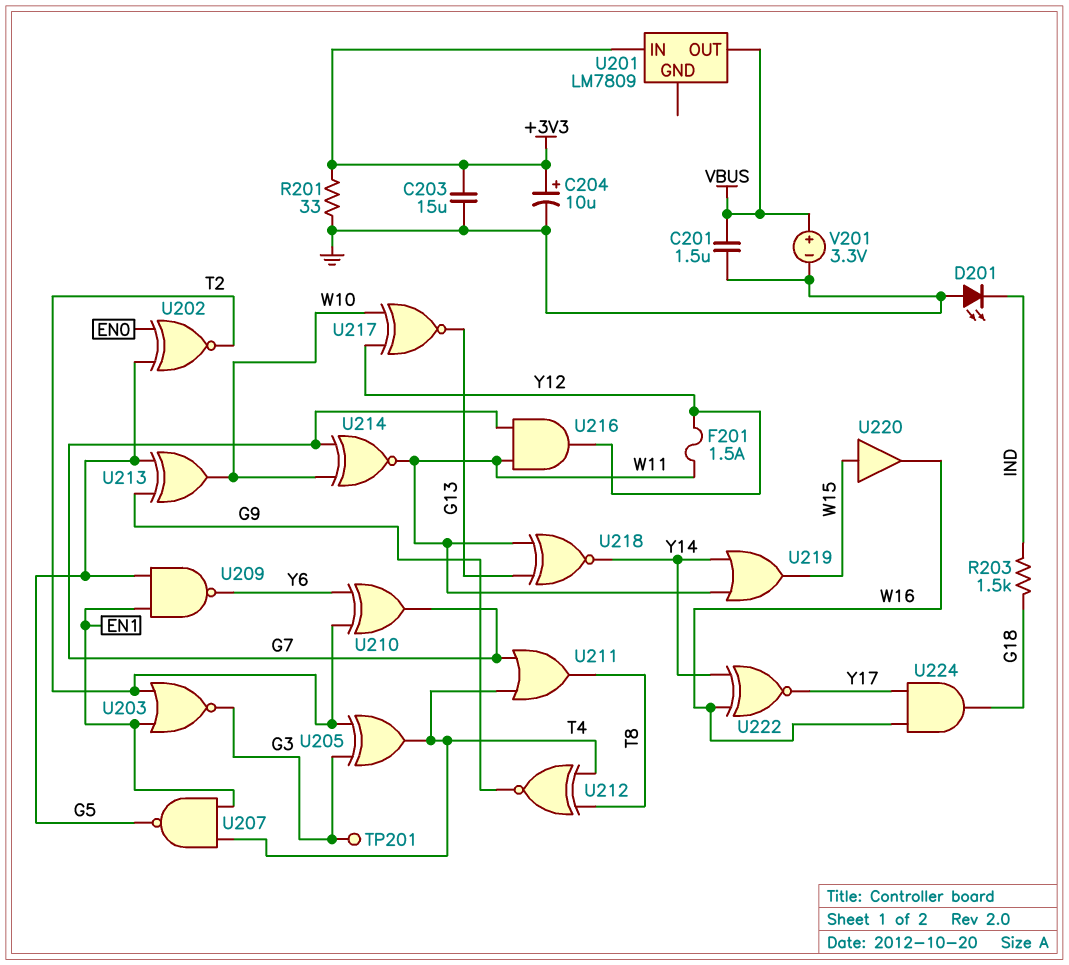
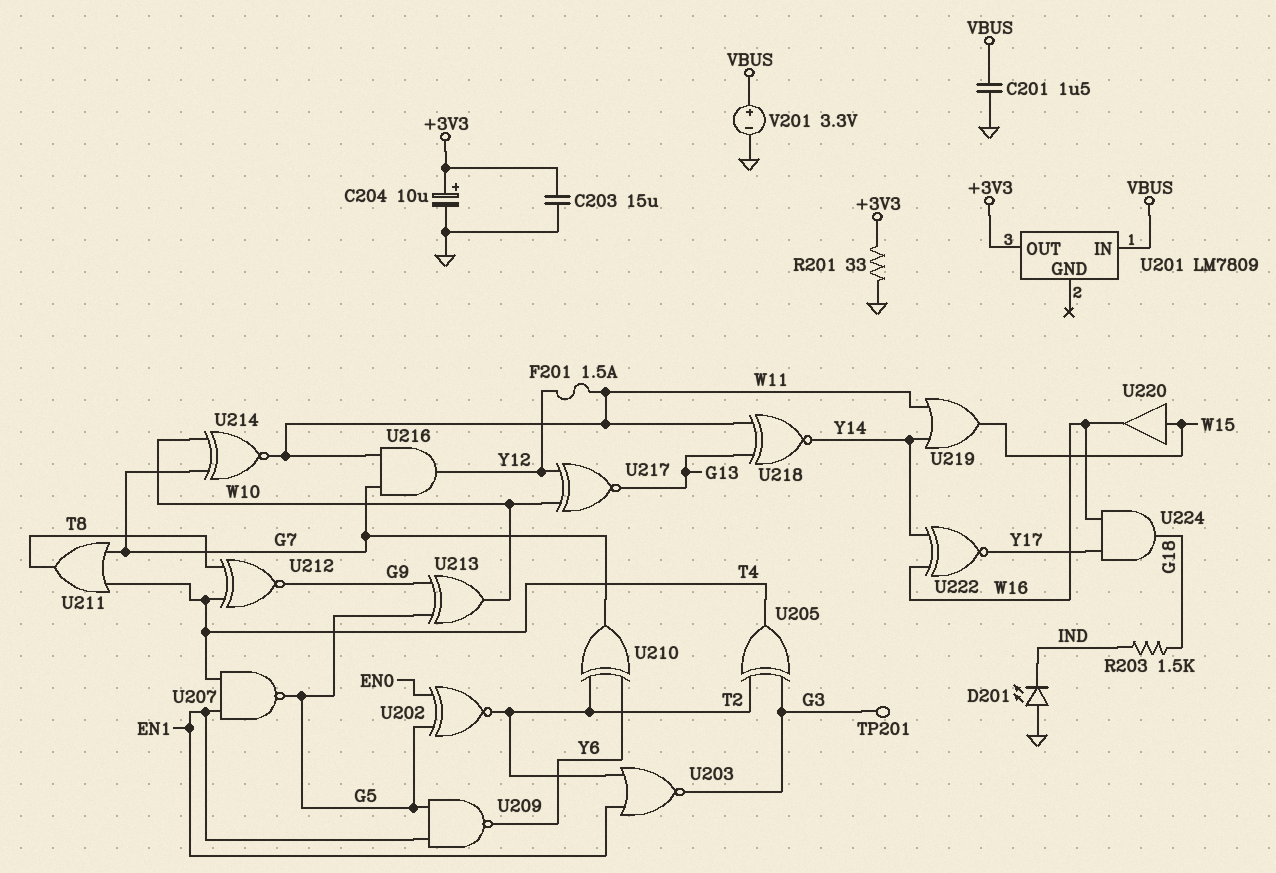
U201 pin IN: +3V3 -> VBUS
U201 pin OUT: VBUS -> +3V3

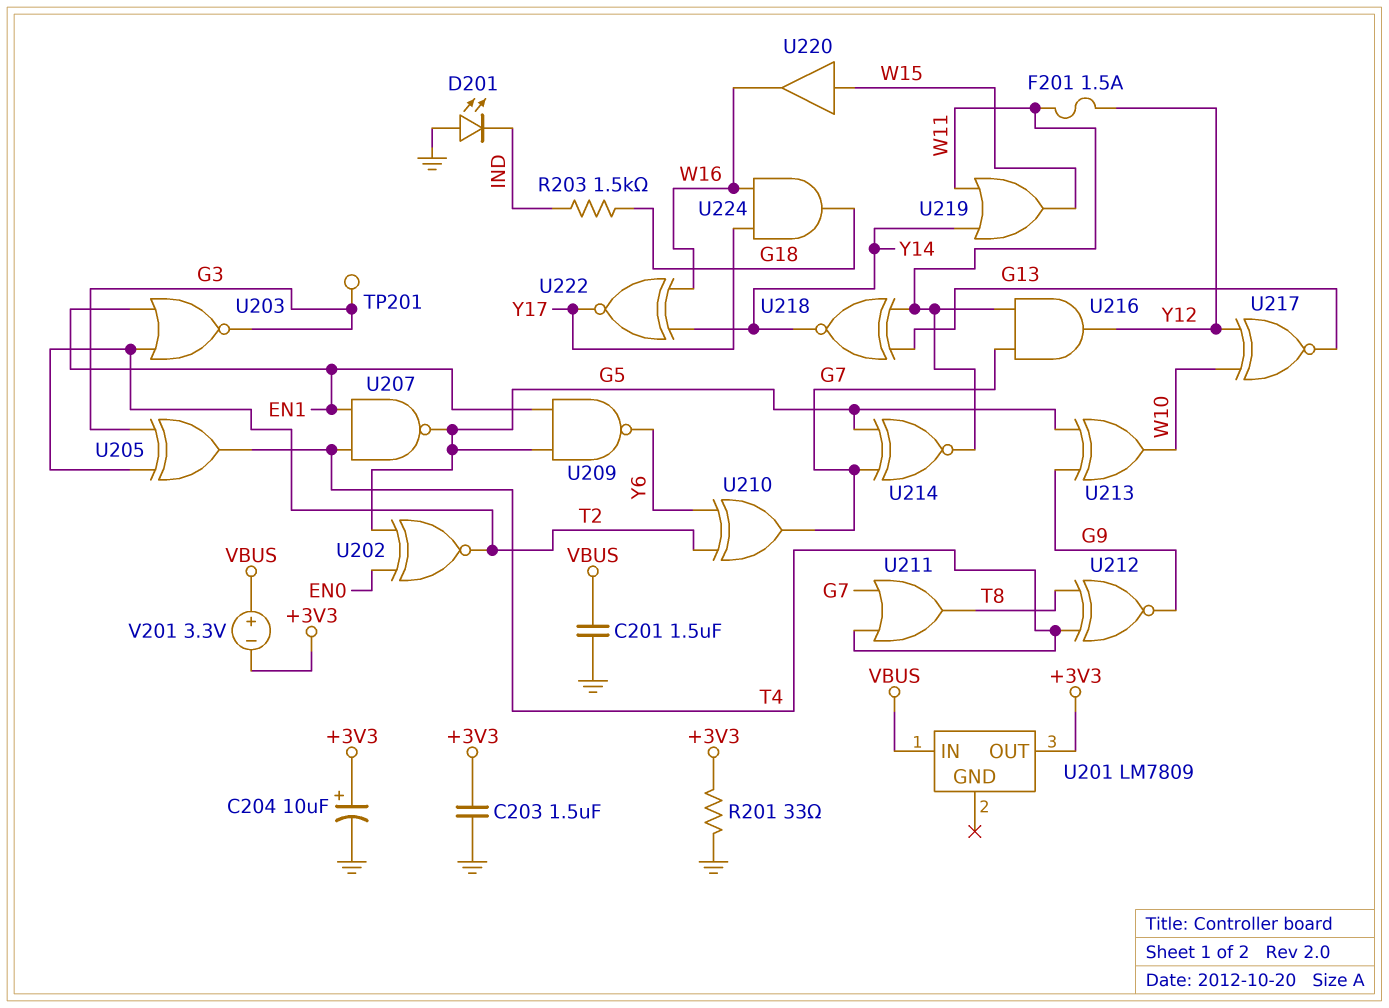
C203: 15uF (+3V3, GND) -> 1.5uF (+3V3, GND)
U214: XNOR (in G7, in W10, out W11) -> XNOR (in G5, in G7, out W11)
V201: 3.3V (plus VBUS, minus GND) -> 3.3V (plus VBUS, minus +3V3)

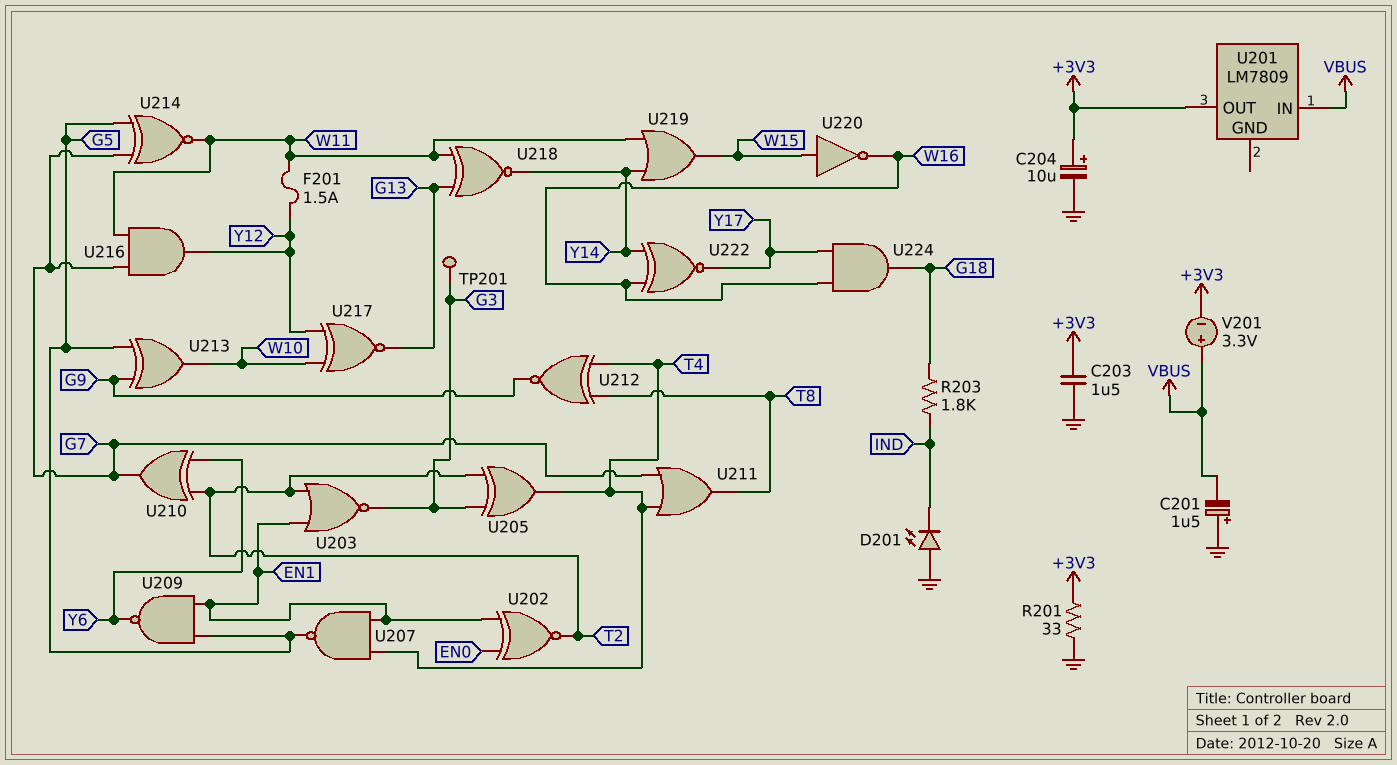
C201: 1.5uF (GND, VBUS) -> 1.5uF (plus GND, minus VBUS)
R203: 1.5k (G18, IND) -> 1.8k (G18, IND)
U202: XNOR (in EN0, in G5, out T2) -> XNOR (in EN0, in EN1, out T2)
U220: buffer (in W15, out W16) -> NOT (in W15, out W16)

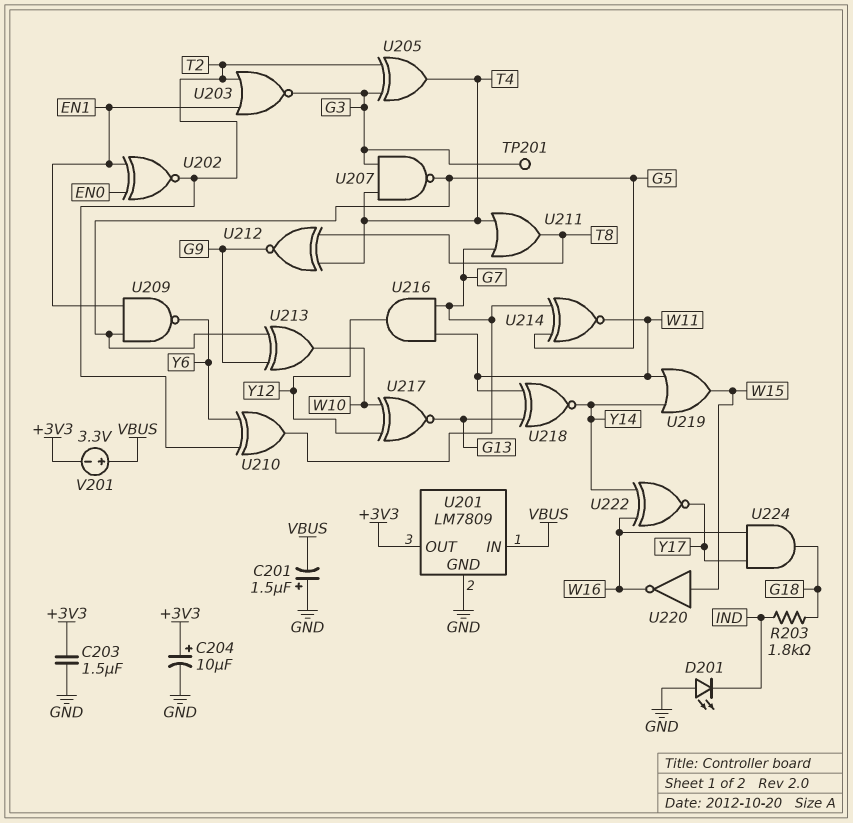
F201: 1.5A (W11, Y12) -> none
R201: 33 (+3V3, GND) -> none
U201 pin GND: none -> GND
U207: NAND (in EN1, in T4, out G5) -> NAND (in G3, in T4, out G5)

